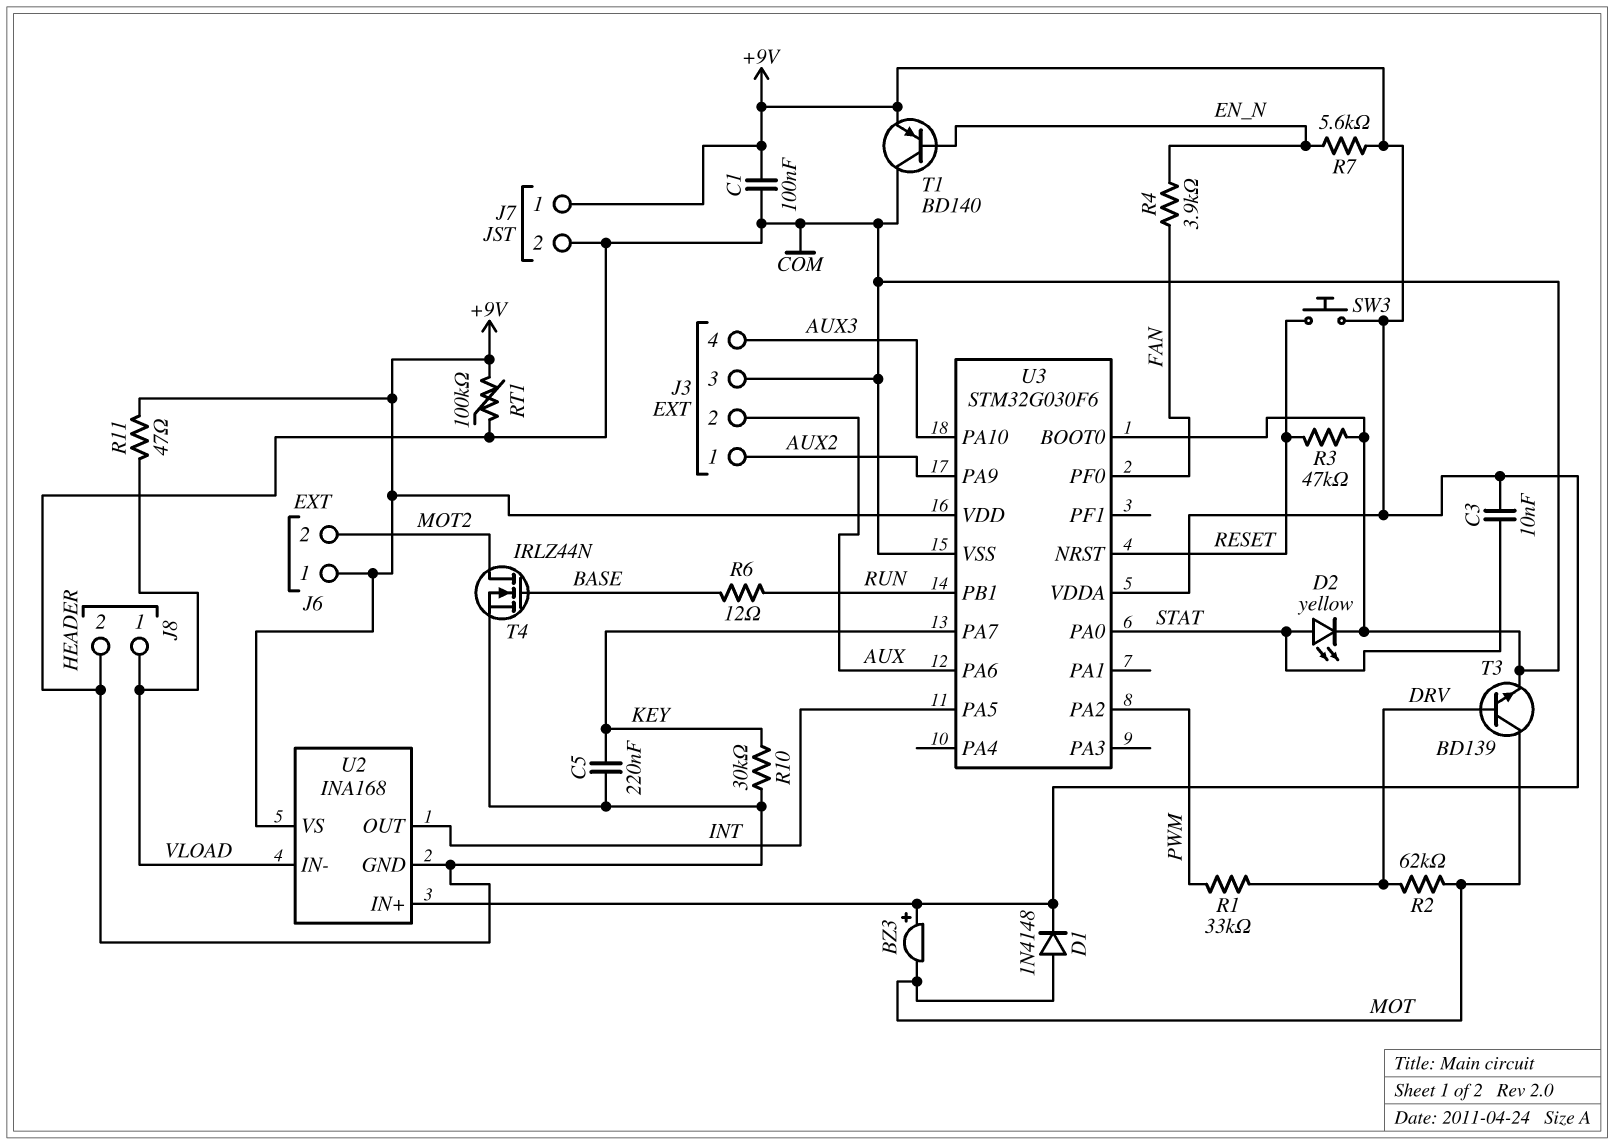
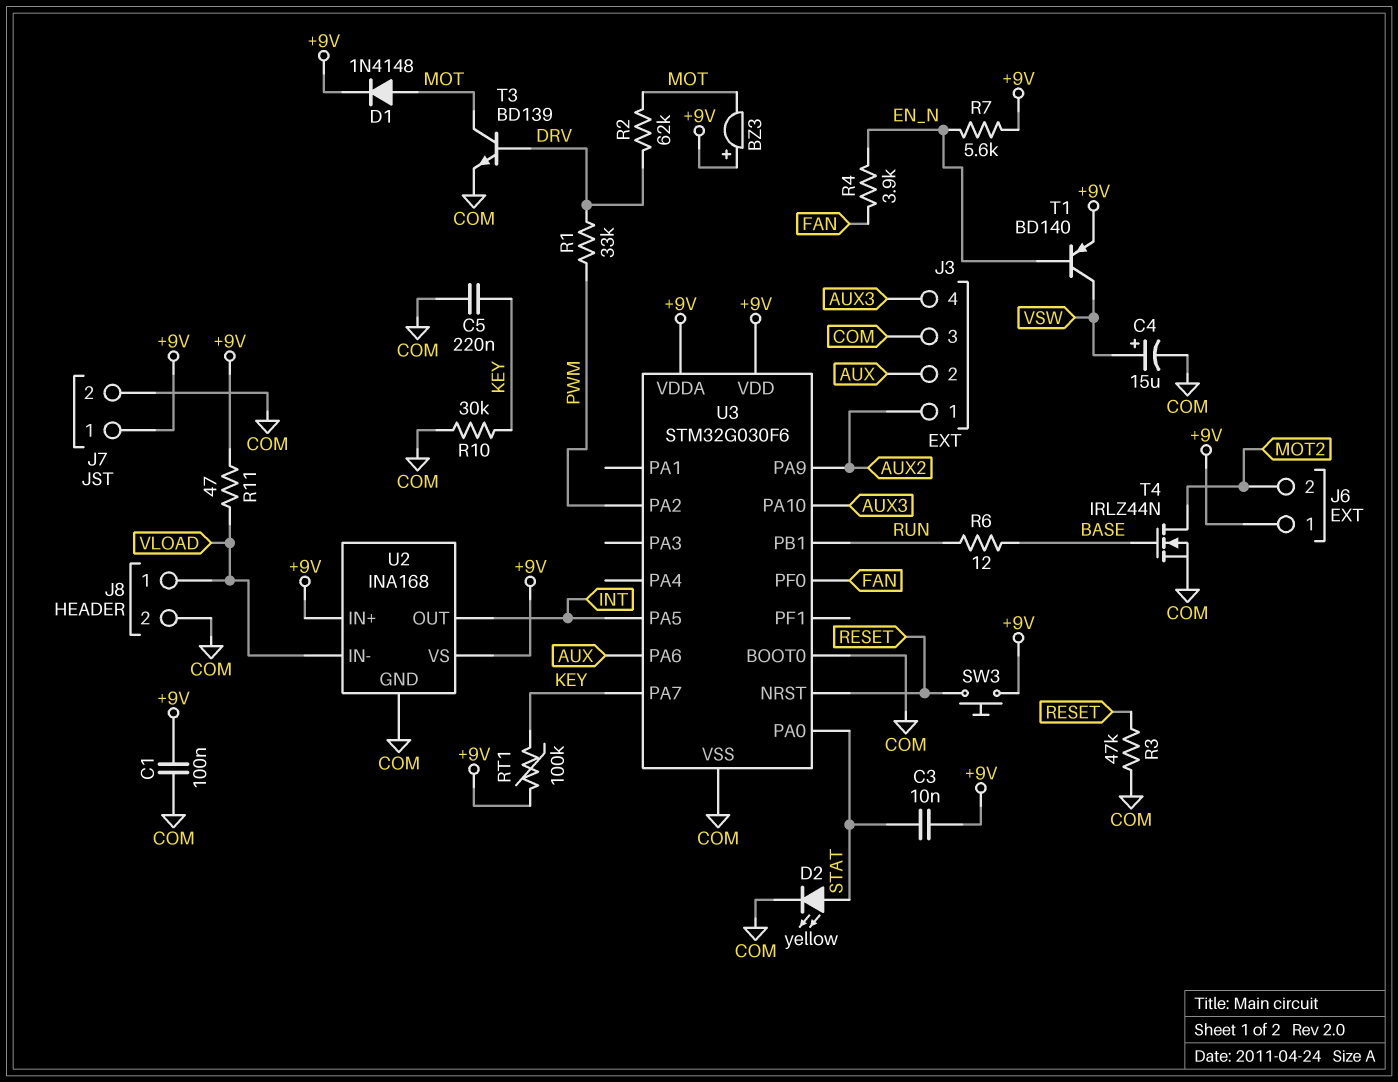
C4: none -> 15uF (plus VSW, minus COM)
RT1: 100k (+9V, COM) -> 100k (+9V, KEY)
T1: PNP BD140 (B EN_N, C COM, E +9V) -> PNP BD140 (B EN_N, C VSW, E +9V)

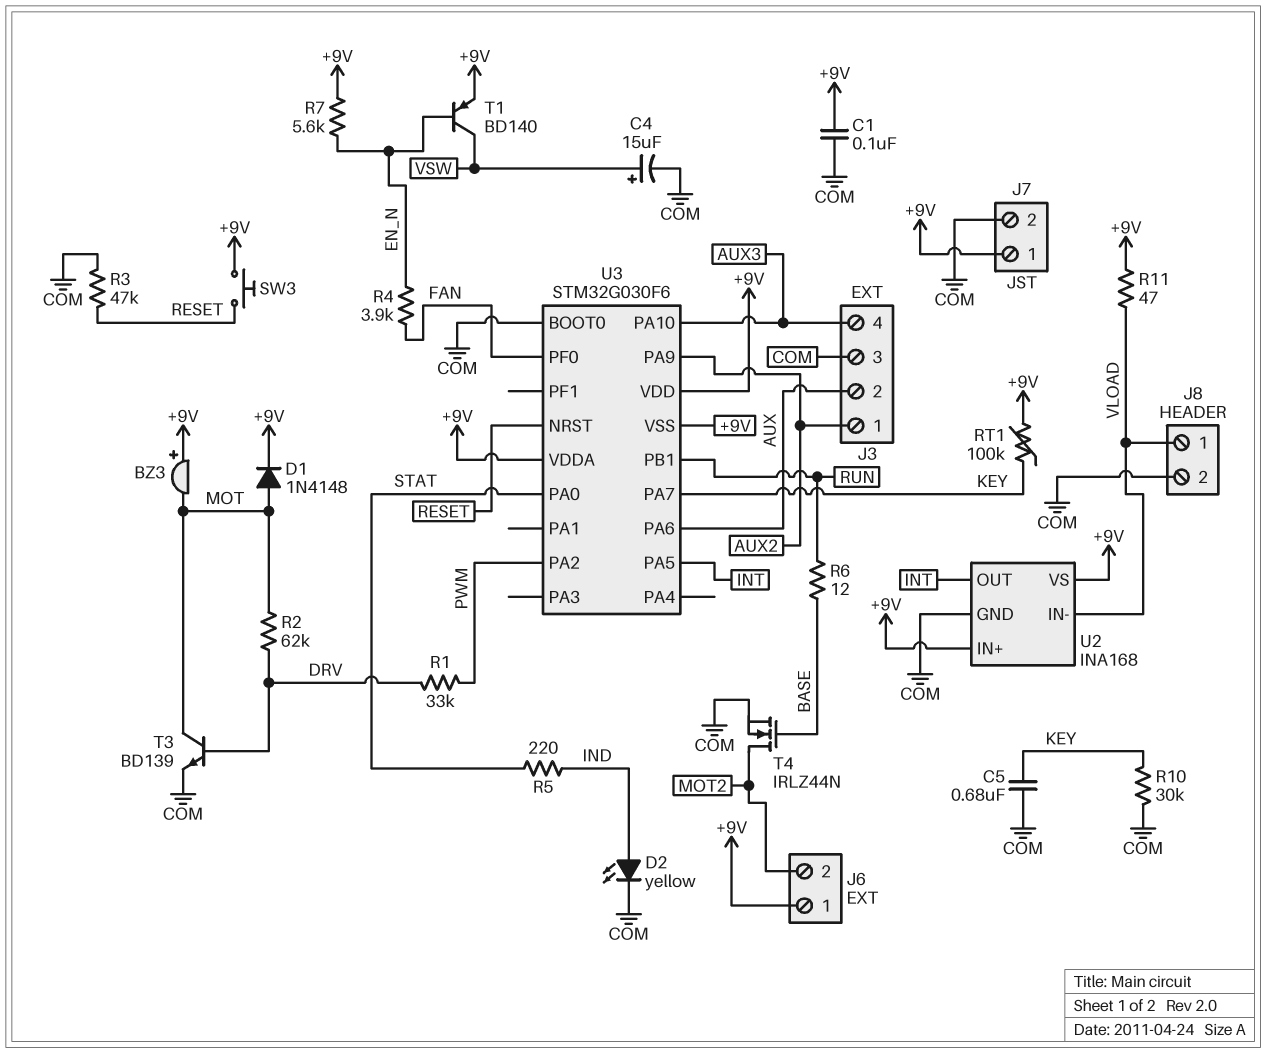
C3: 10nF (+9V, STAT) -> none
C5: 220nF (COM, KEY) -> 680nF (COM, KEY)
D2: LED yellow (A STAT, K COM) -> LED yellow (A IND, K COM)
R5: none -> 220 (IND, STAT)
U3 pin VSS: COM -> +9V

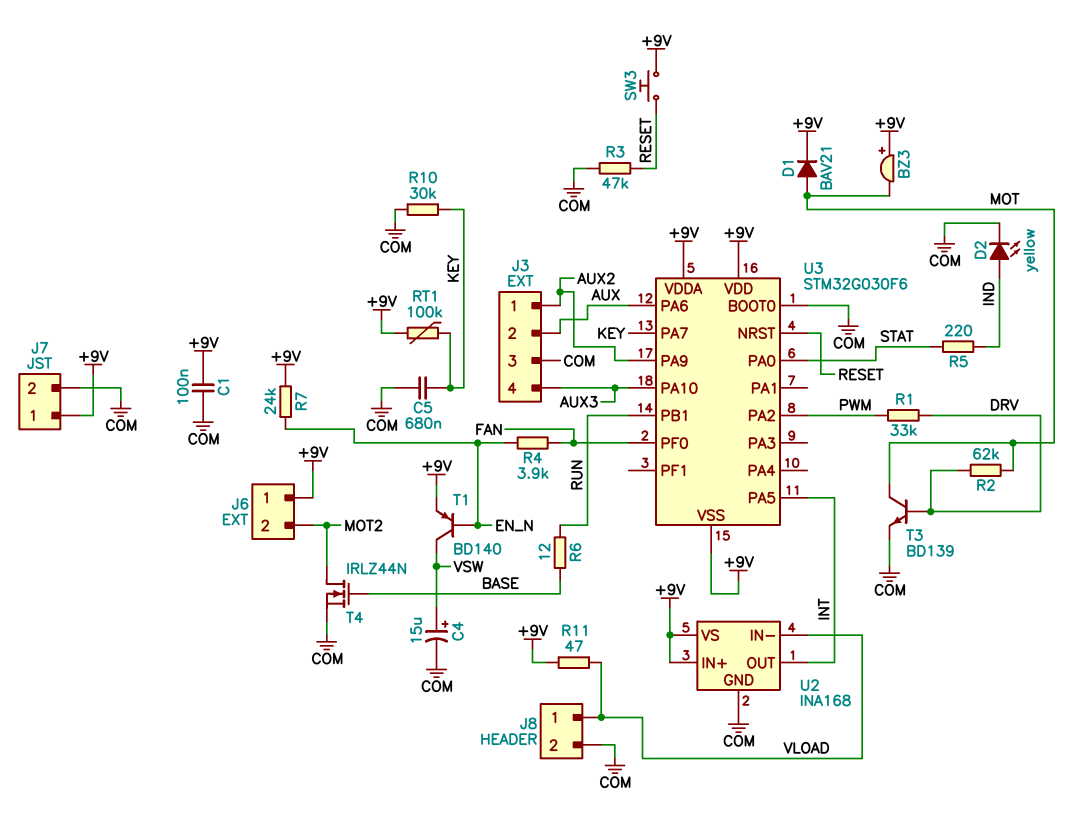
D1: diode 1N4148 (A MOT, K +9V) -> diode BAV21 (A MOT, K +9V)
R7: 5.6k (+9V, EN_N) -> 24k (+9V, EN_N)

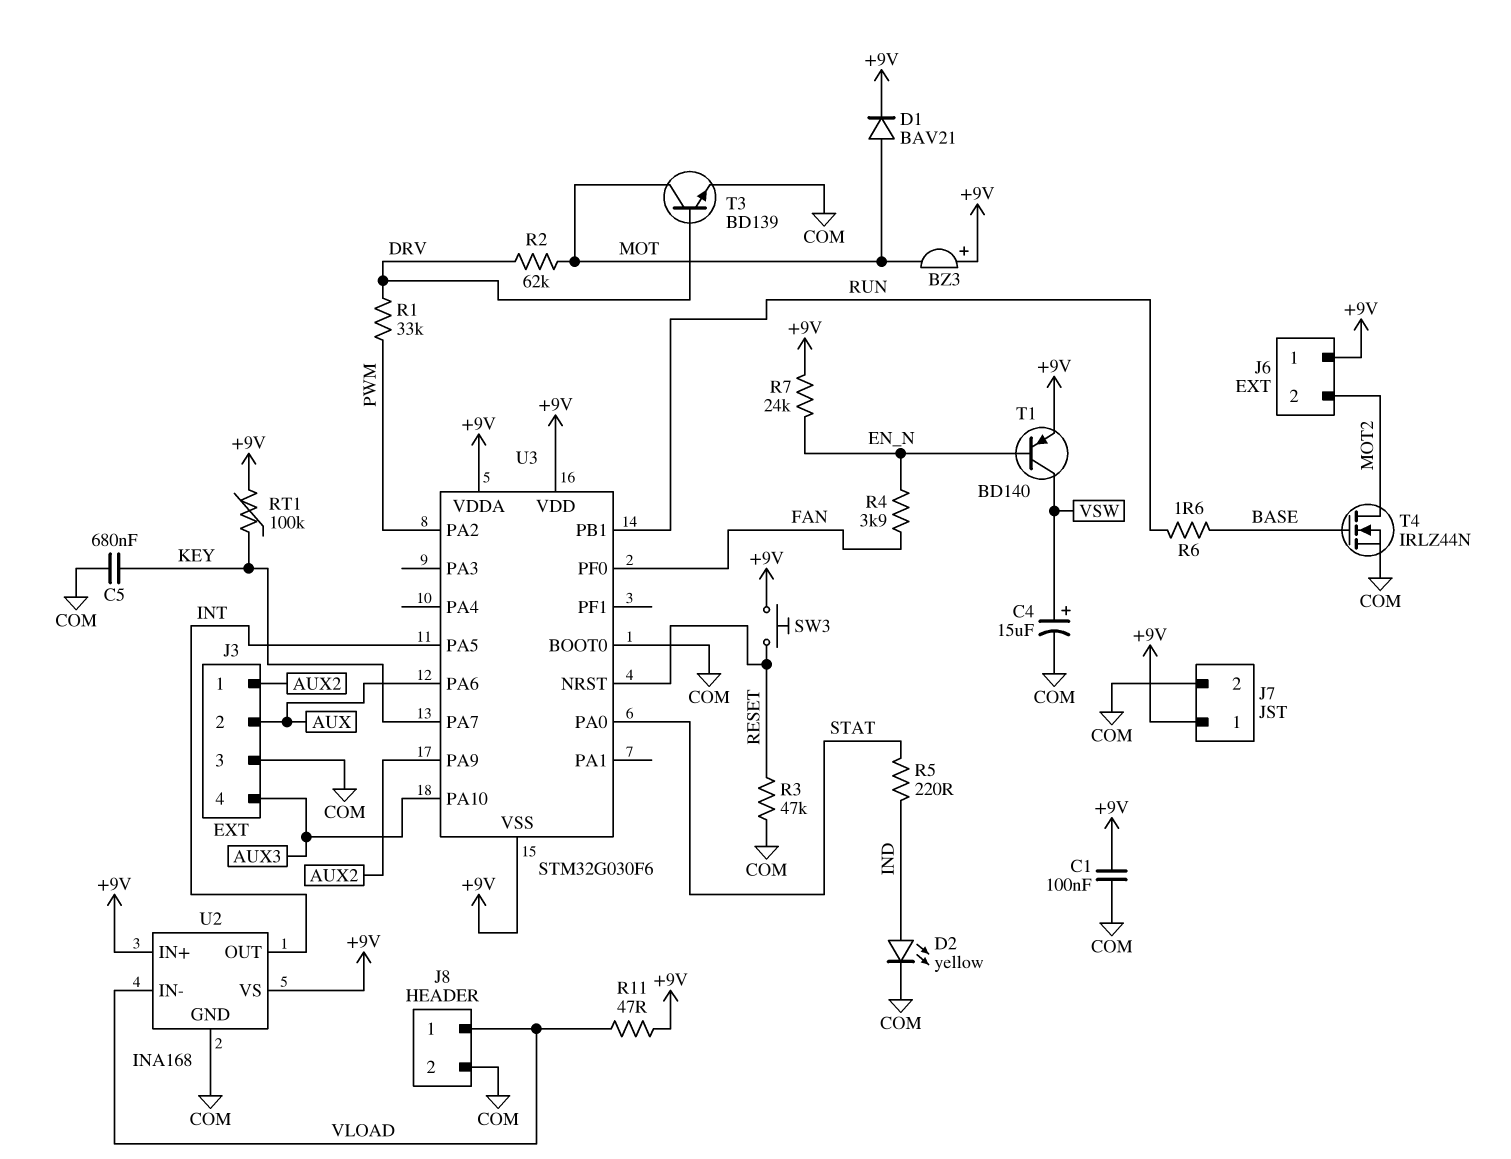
R6: 12 (BASE, RUN) -> 1.6 (BASE, RUN)
R10: 30k (COM, KEY) -> none

